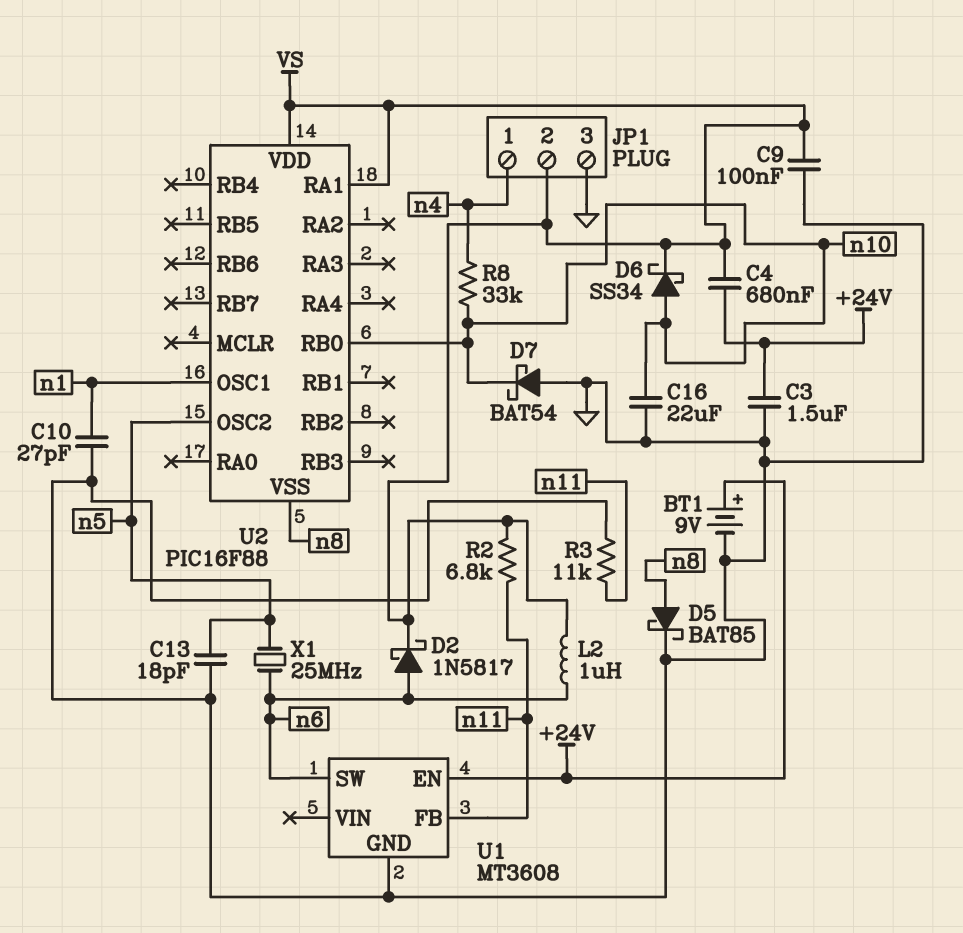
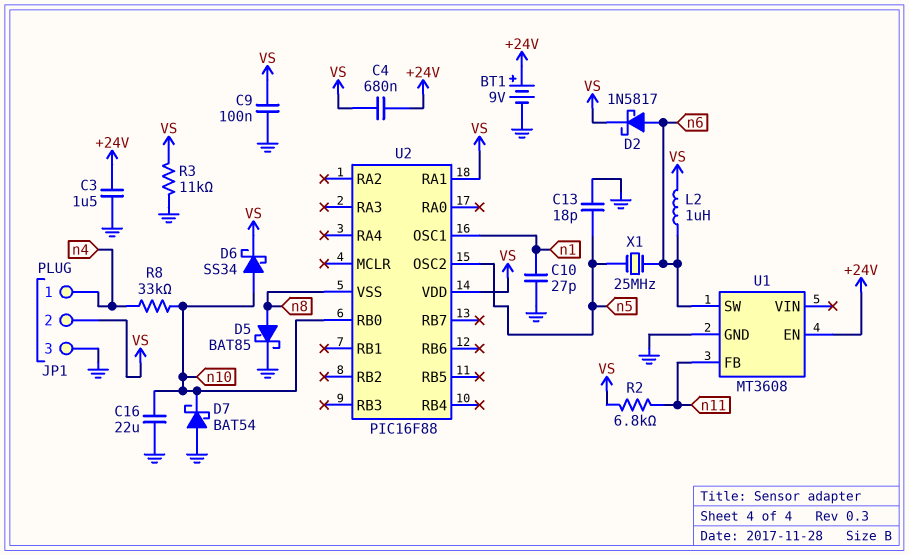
R3: 11k (GND, n11) -> 11k (GND, VS)

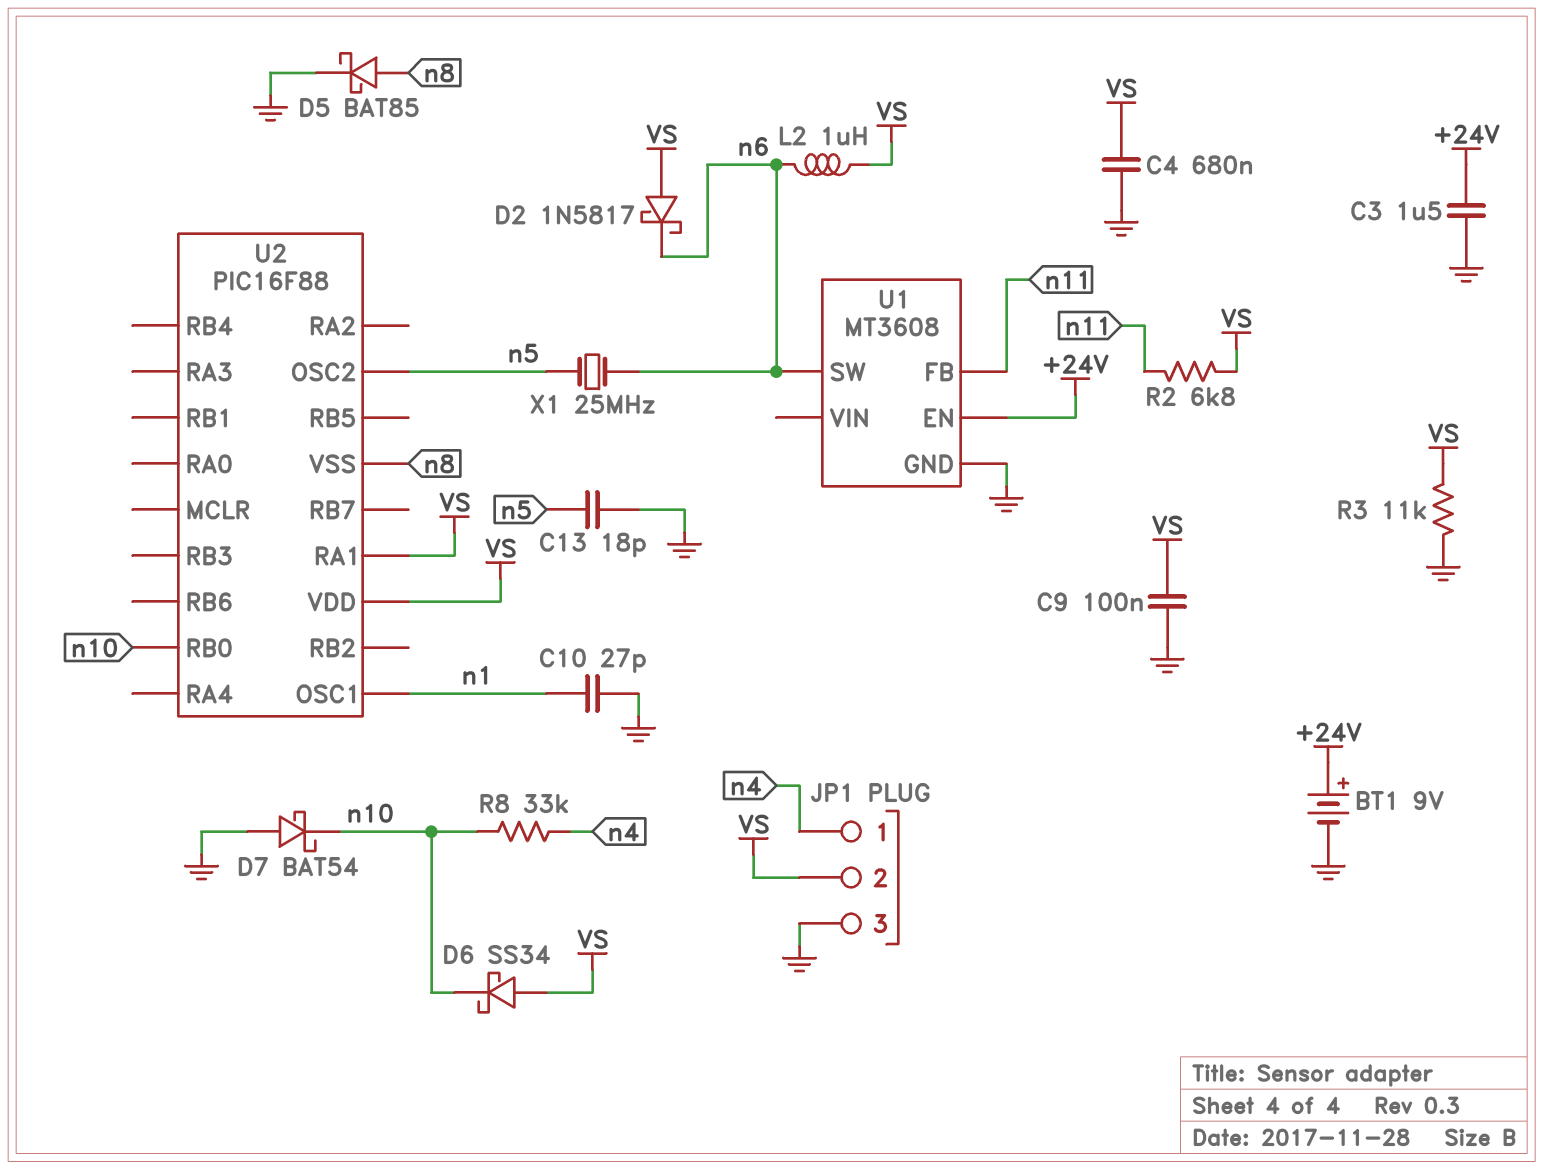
C4: 680nF (+24V, VS) -> 680nF (GND, VS)
C16: 22uF (GND, n10) -> none
D2: schottky 1N5817 (A n6, K VS) -> schottky 1N5817 (A VS, K n6)
D6: schottky SS34 (A n10, K VS) -> schottky SS34 (A VS, K n10)

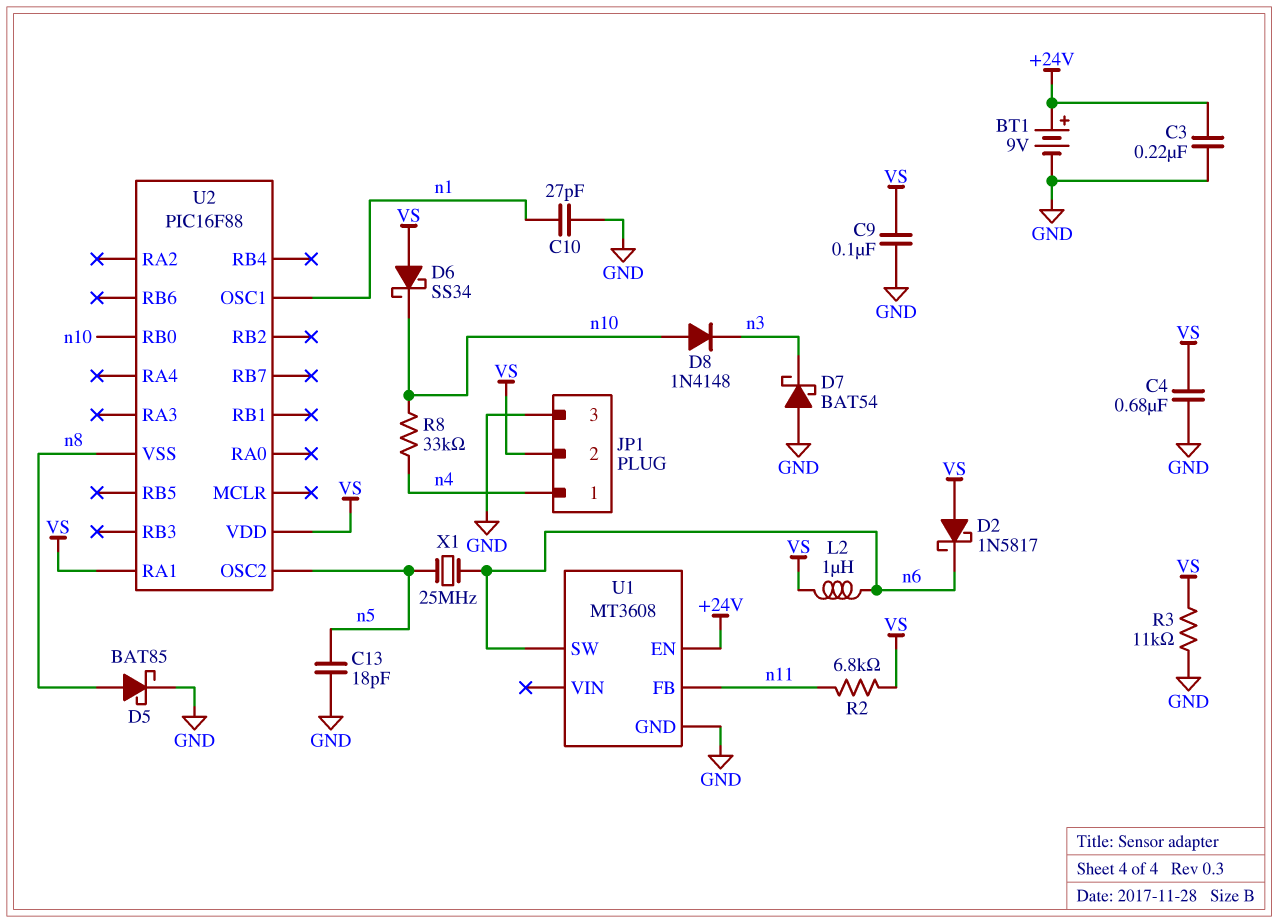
C3: 1.5uF (+24V, GND) -> 220nF (+24V, GND)
D7: schottky BAT54 (A GND, K n10) -> schottky BAT54 (A GND, K n3)
D8: none -> diode 1N4148 (A n10, K n3)

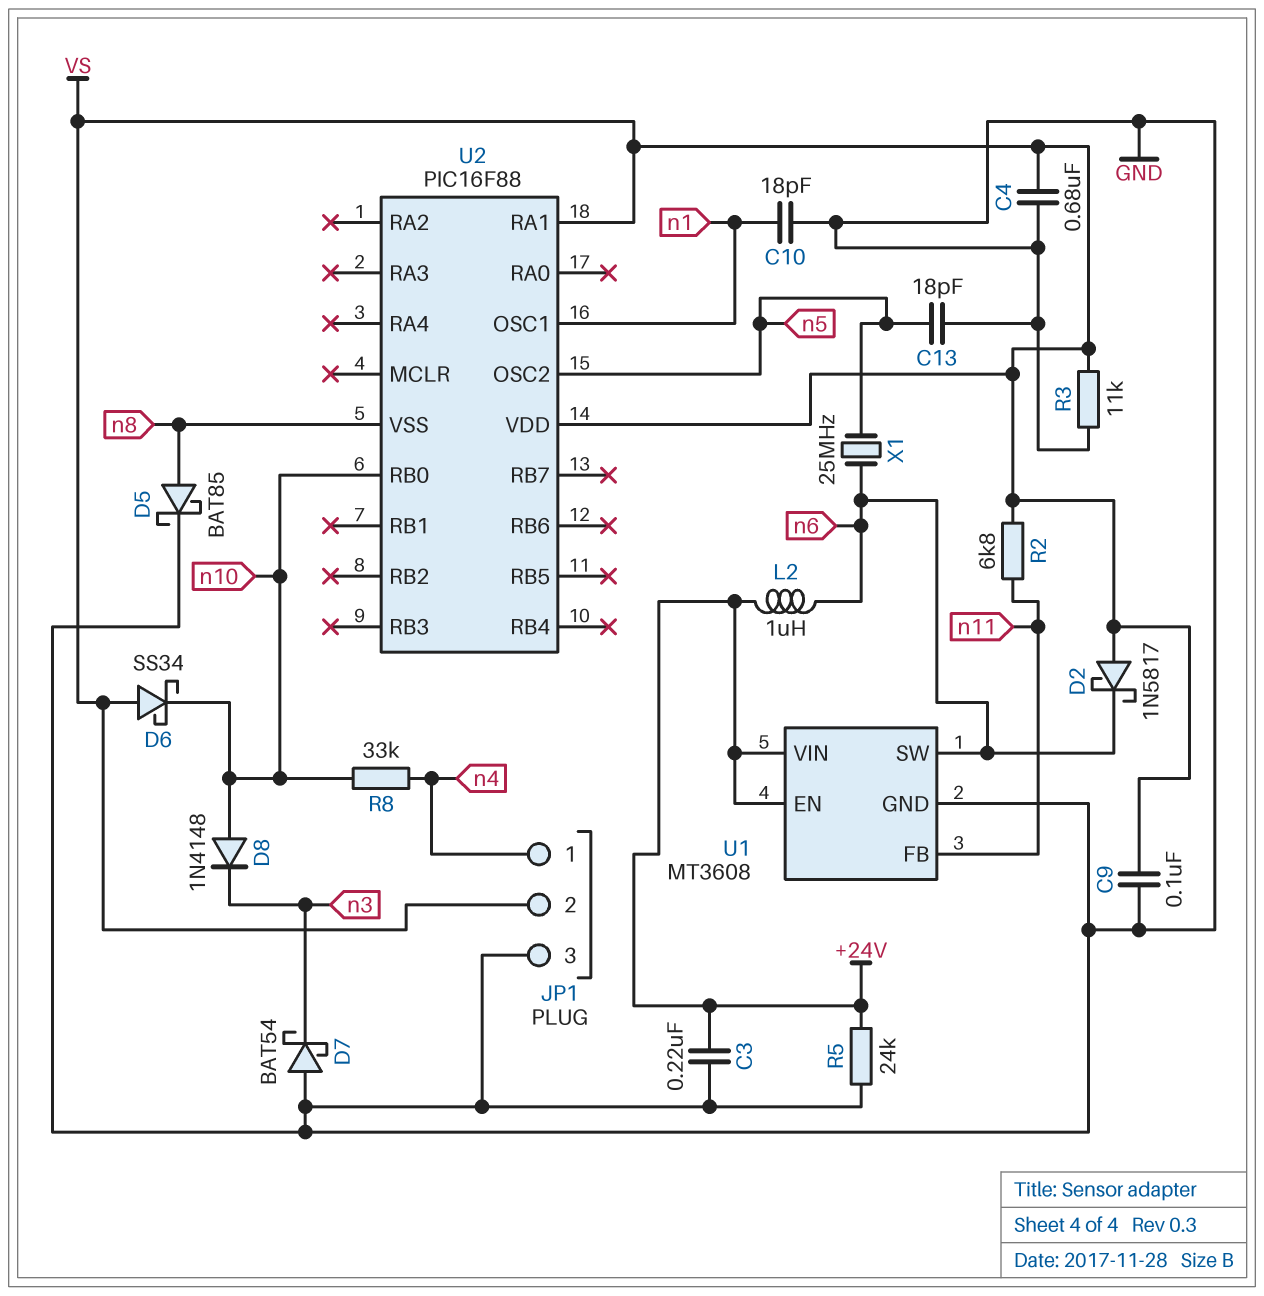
BT1: 9V (plus +24V, minus GND) -> none
C10: 27pF (GND, n1) -> 18pF (GND, n1)
L2: 1uH (VS, n6) -> 1uH (+24V, n6)
R5: none -> 24k (+24V, GND)
U1 pin VIN: none -> +24V

